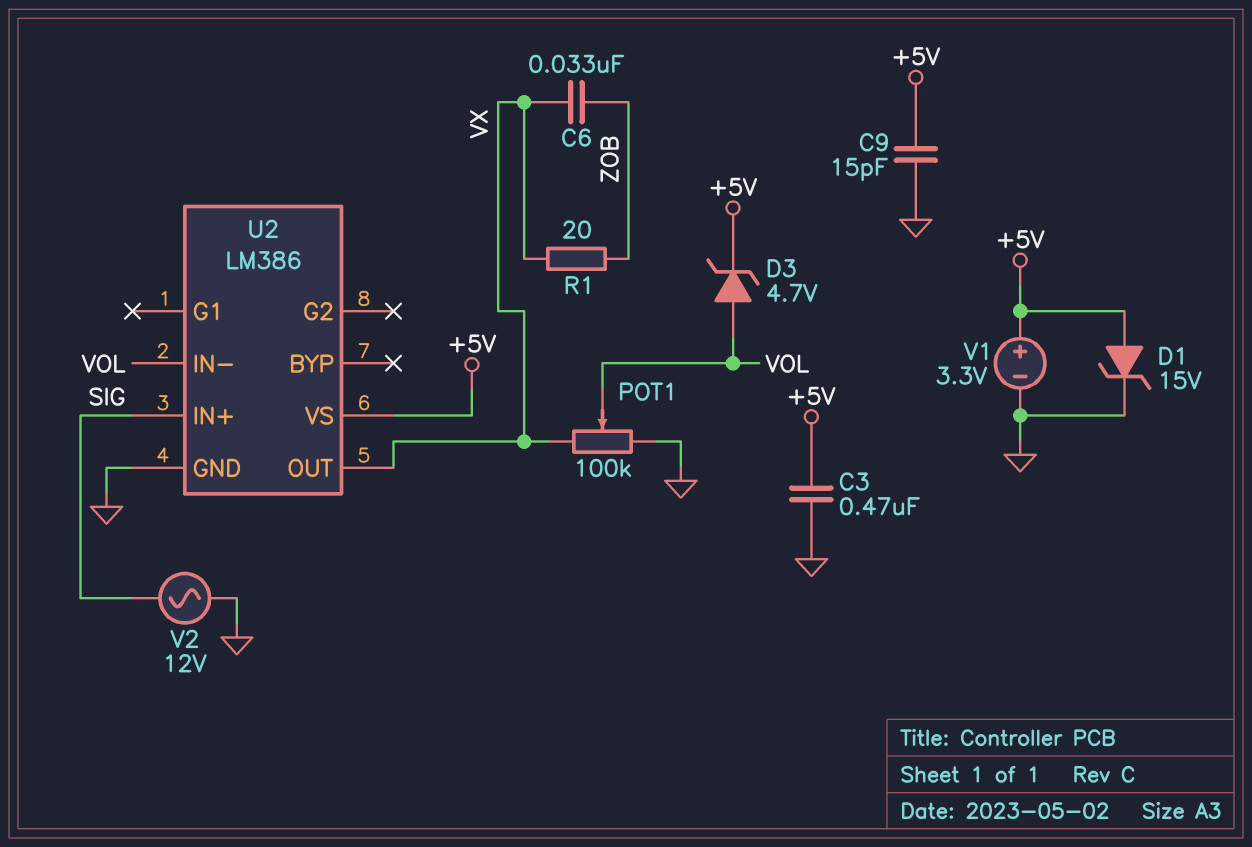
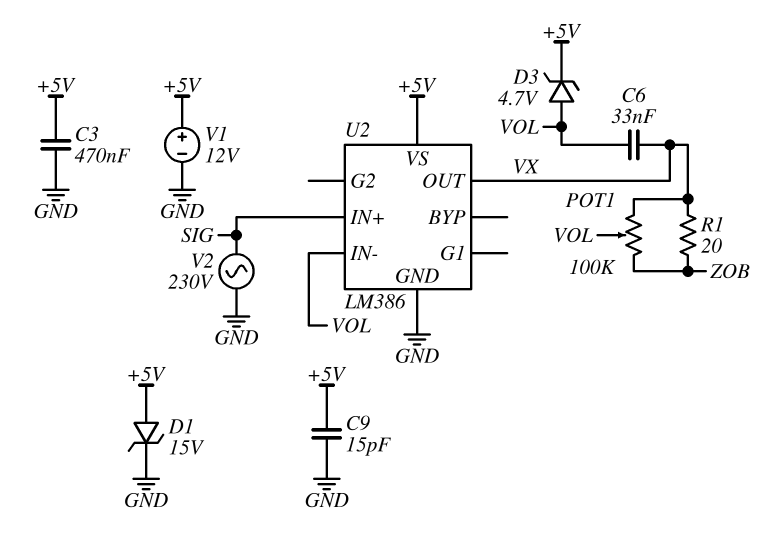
C6: 33nF (VX, ZOB) -> 33nF (VOL, VX)
POT1: 100k (GND, VX, wiper VOL) -> 100k (VX, ZOB, wiper VOL)
V1: 3.3V (plus +5V, minus GND) -> 12V (plus +5V, minus GND)
V2: AC 12V (GND, SIG) -> AC 230V (GND, SIG)

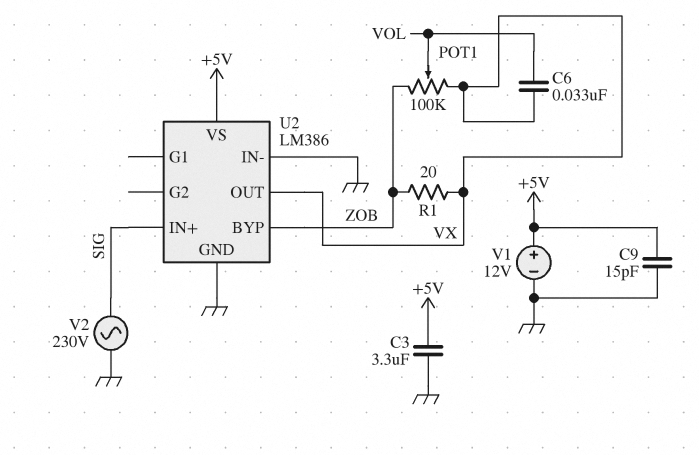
C3: 470nF (+5V, GND) -> 3.3uF (+5V, GND)
D1: zener 15V (A +5V, K GND) -> none
D3: zener 4.7V (A VOL, K +5V) -> none
U2 pin BYP: none -> ZOB
U2 pin IN-: VOL -> GND

